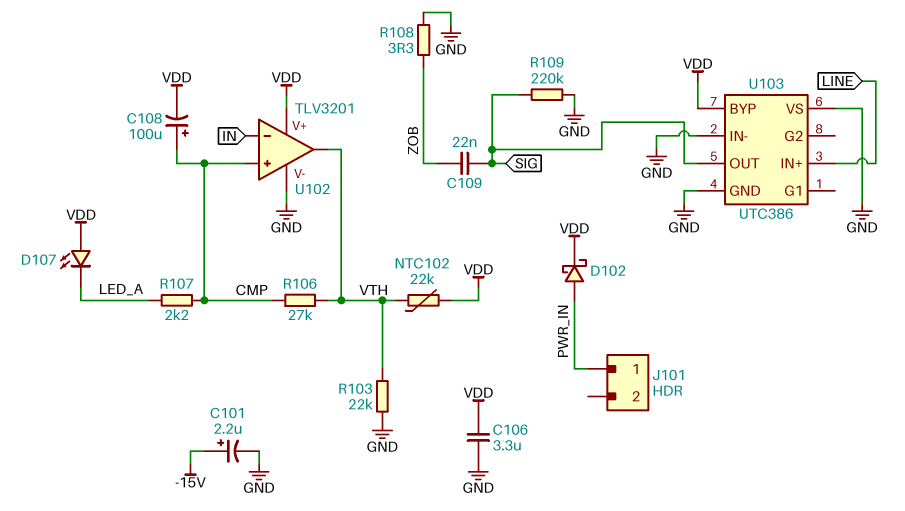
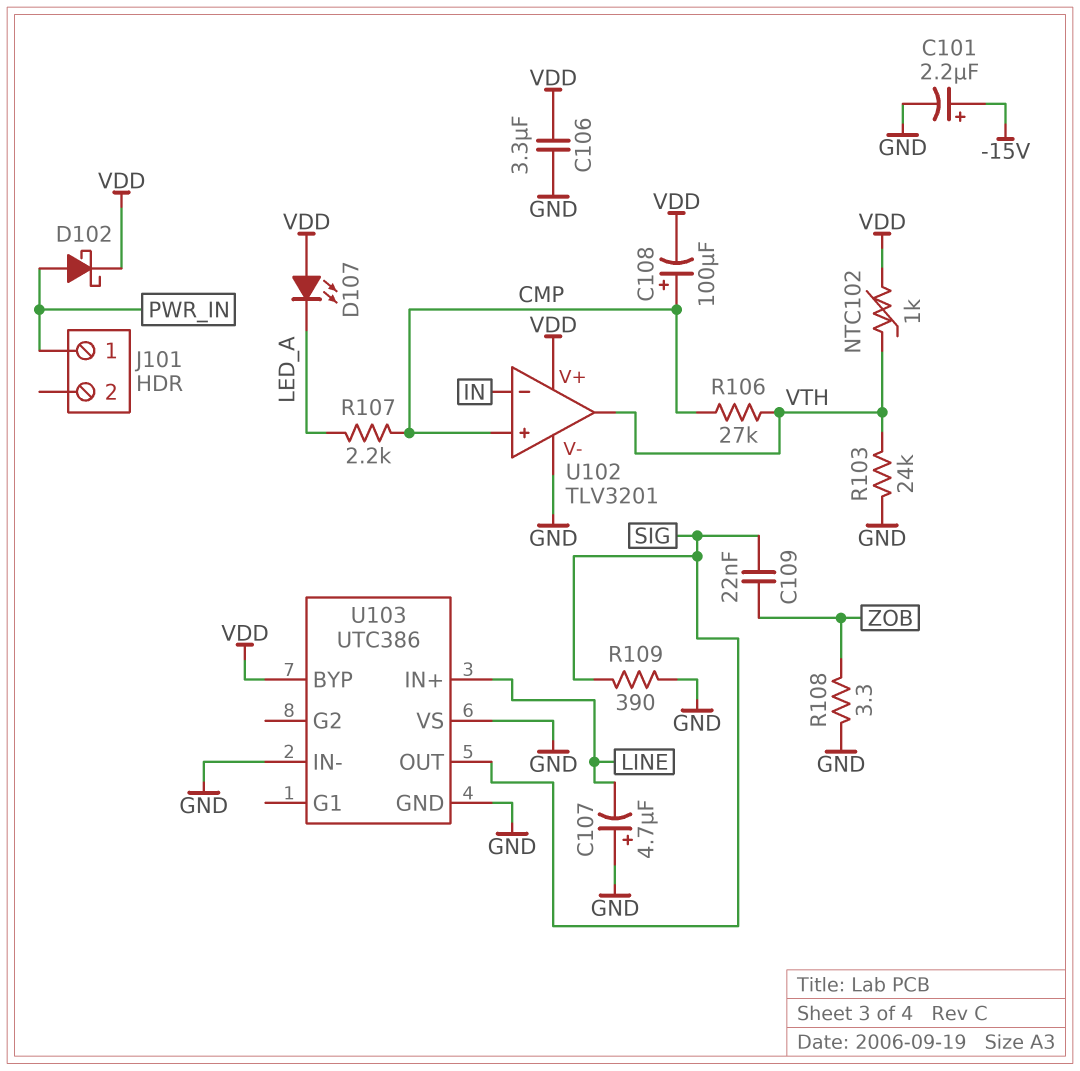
C107: none -> 4.7uF (plus GND, minus LINE)
NTC102: 22k (VDD, VTH) -> 1k (VDD, VTH)
R103: 22k (GND, VTH) -> 24k (GND, VTH)
R109: 220k (GND, SIG) -> 390 (GND, SIG)

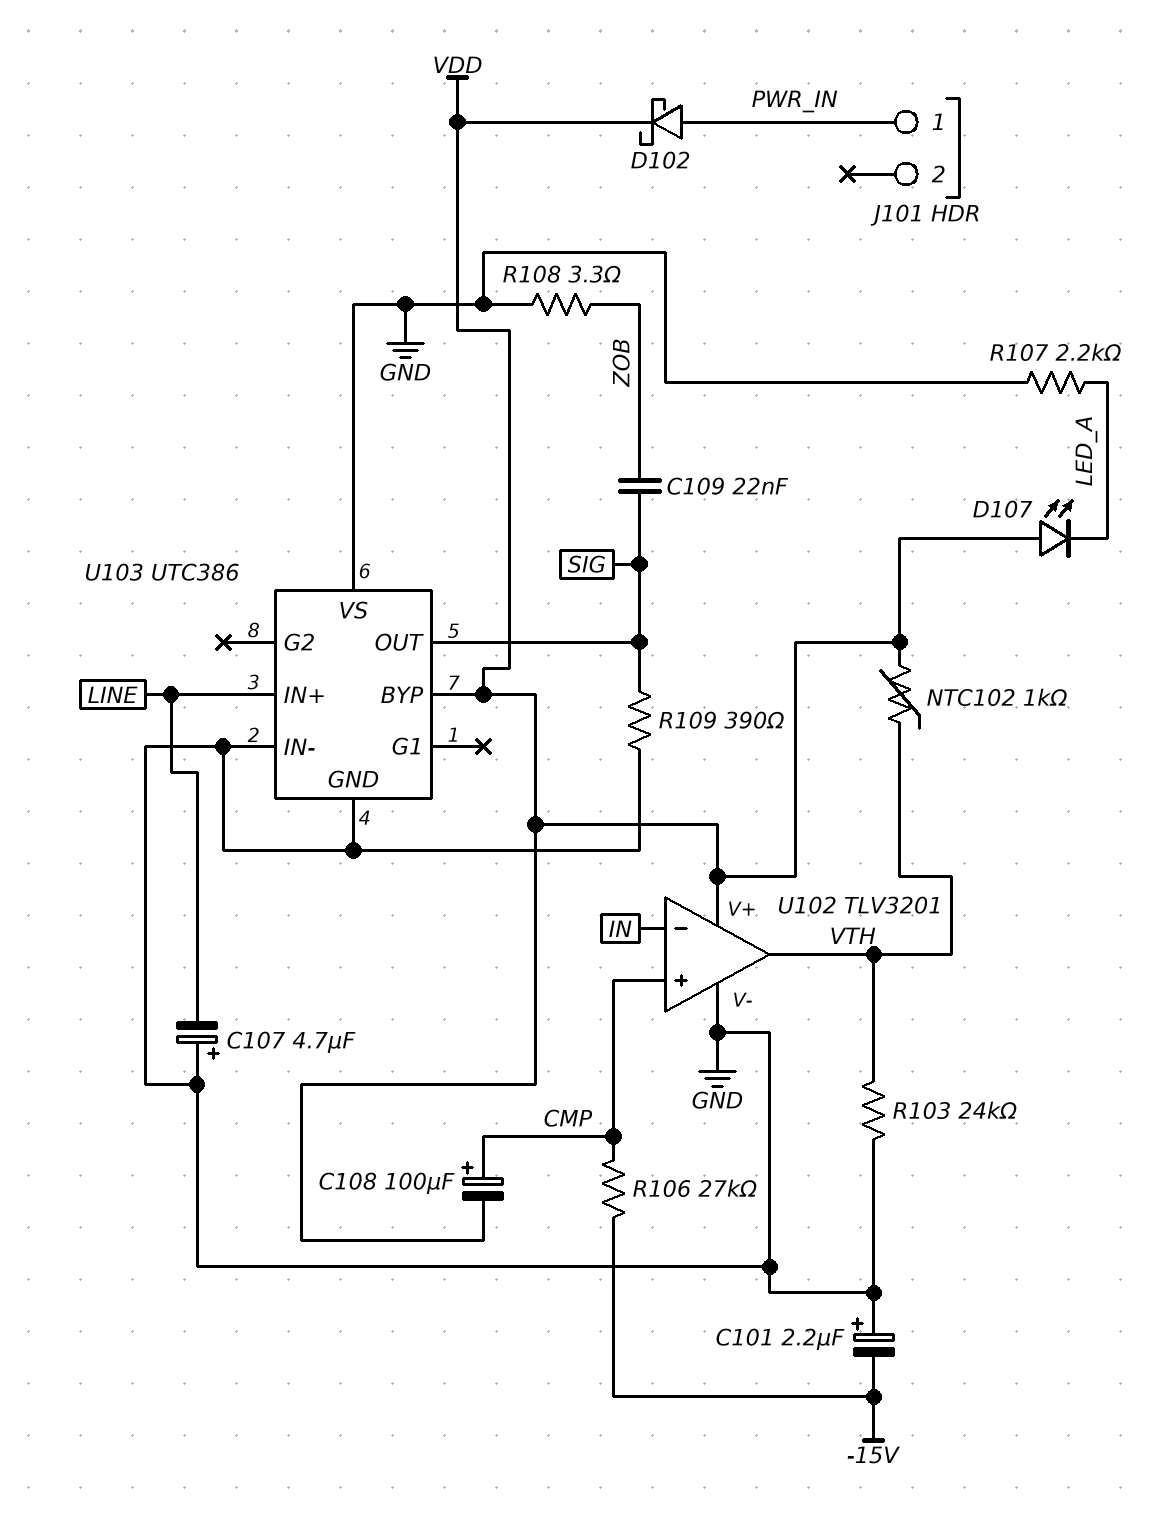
C101: 2.2uF (plus -15V, minus GND) -> 2.2uF (plus GND, minus -15V)
C106: 3.3uF (GND, VDD) -> none
R106: 27k (CMP, VTH) -> 27k (-15V, CMP)
R107: 2.2k (CMP, LED_A) -> 2.2k (GND, LED_A)

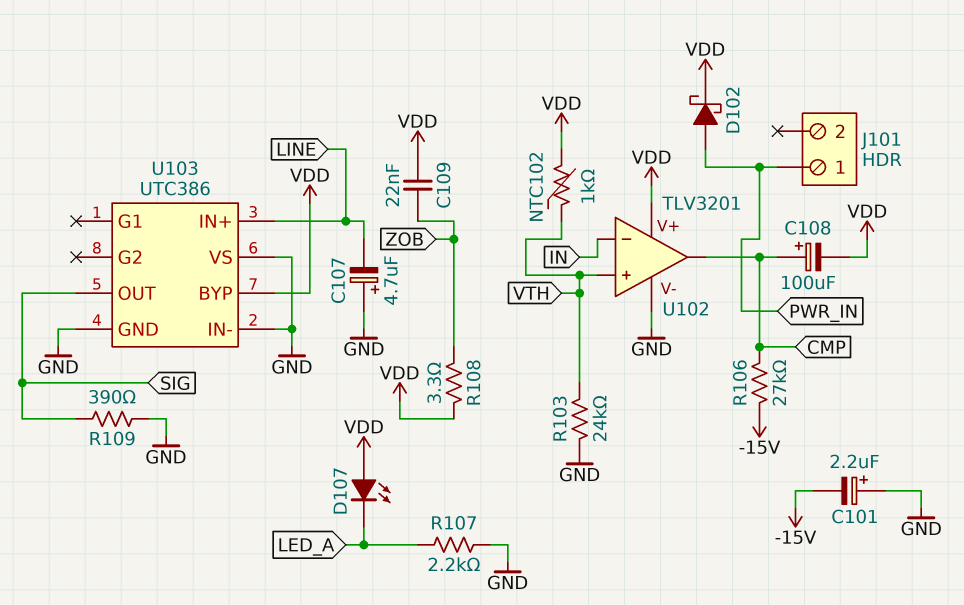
C109: 22nF (SIG, ZOB) -> 22nF (VDD, ZOB)
R108: 3.3 (GND, ZOB) -> 3.3 (VDD, ZOB)
U102 pin in+: CMP -> VTH
U102 pin out: VTH -> CMP

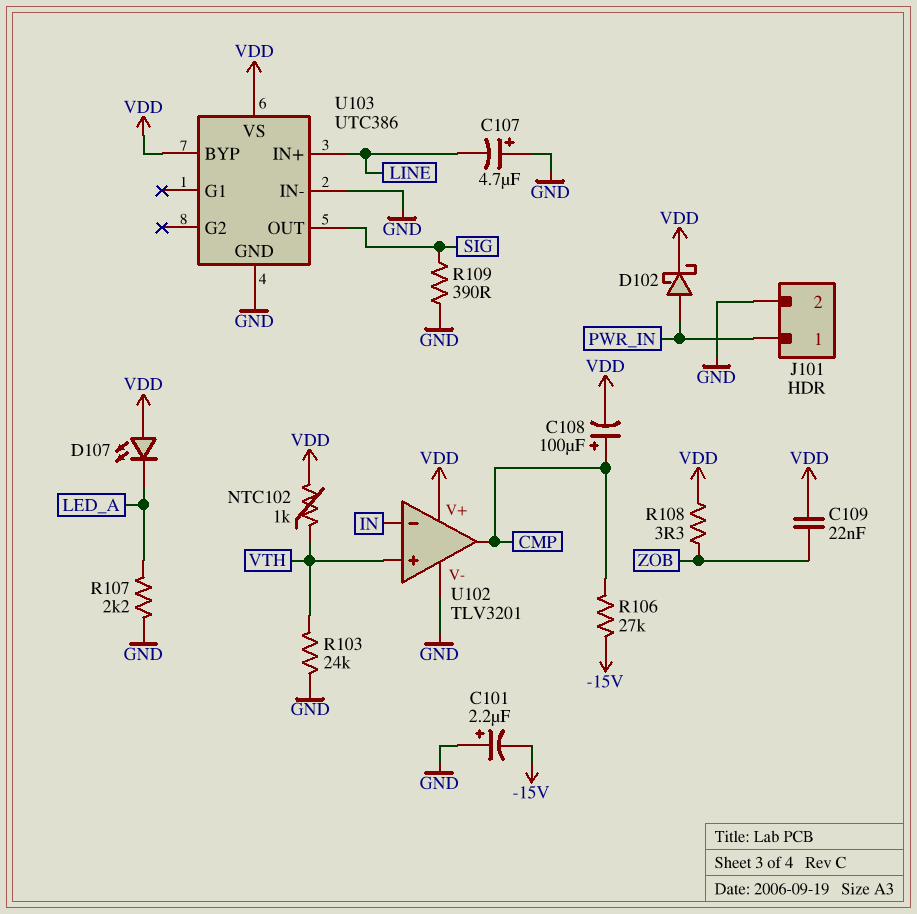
J101 pin 2: none -> GND
U103 pin VS: GND -> VDD

